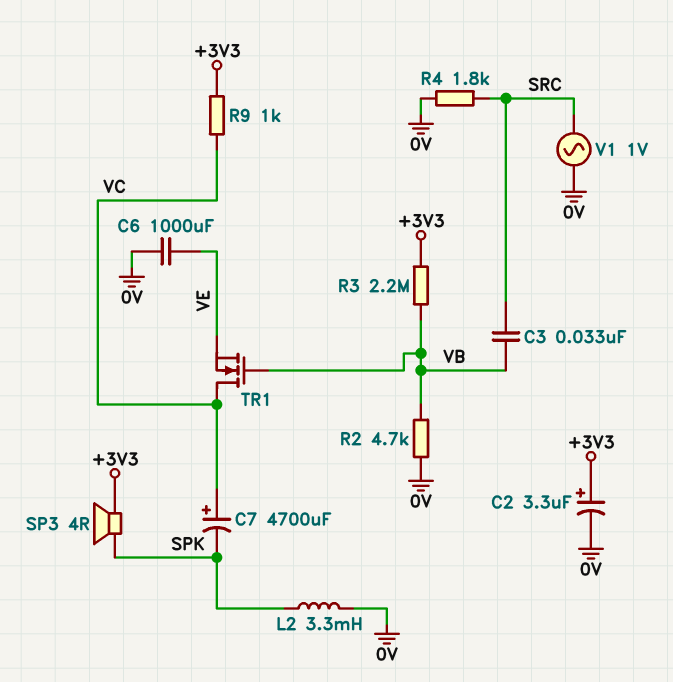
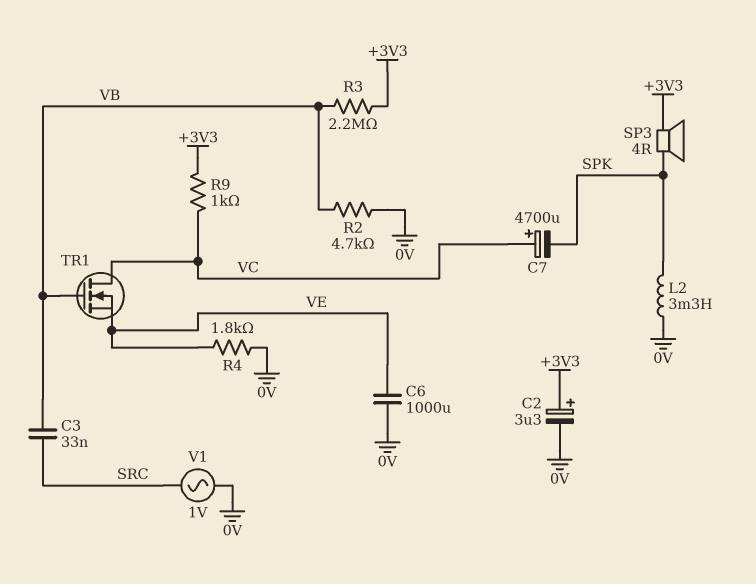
R4: 1.8k (0V, SRC) -> 1.8k (0V, VE)

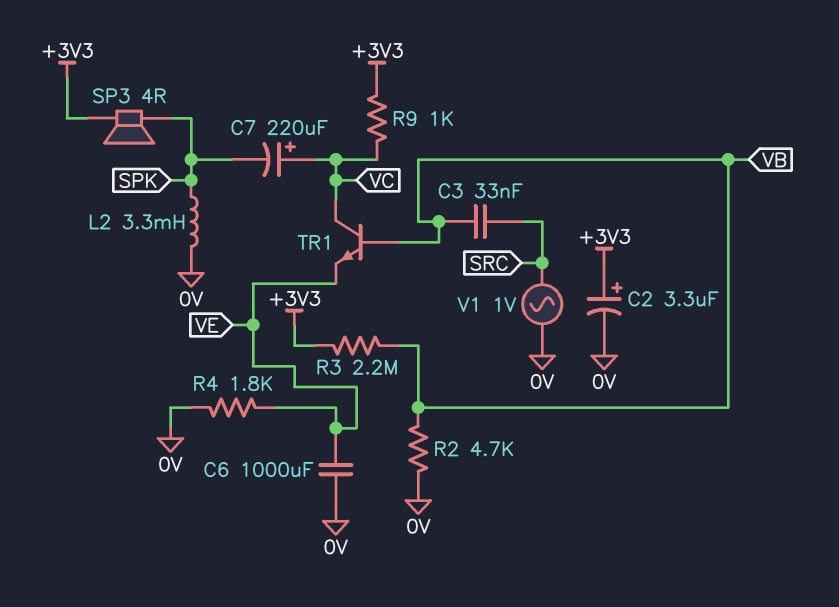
C7: 4700uF (plus VC, minus SPK) -> 220uF (plus VC, minus SPK)
TR1: NMOS (G VB, D VC, S VE) -> NPN (B VB, C VC, E VE)

